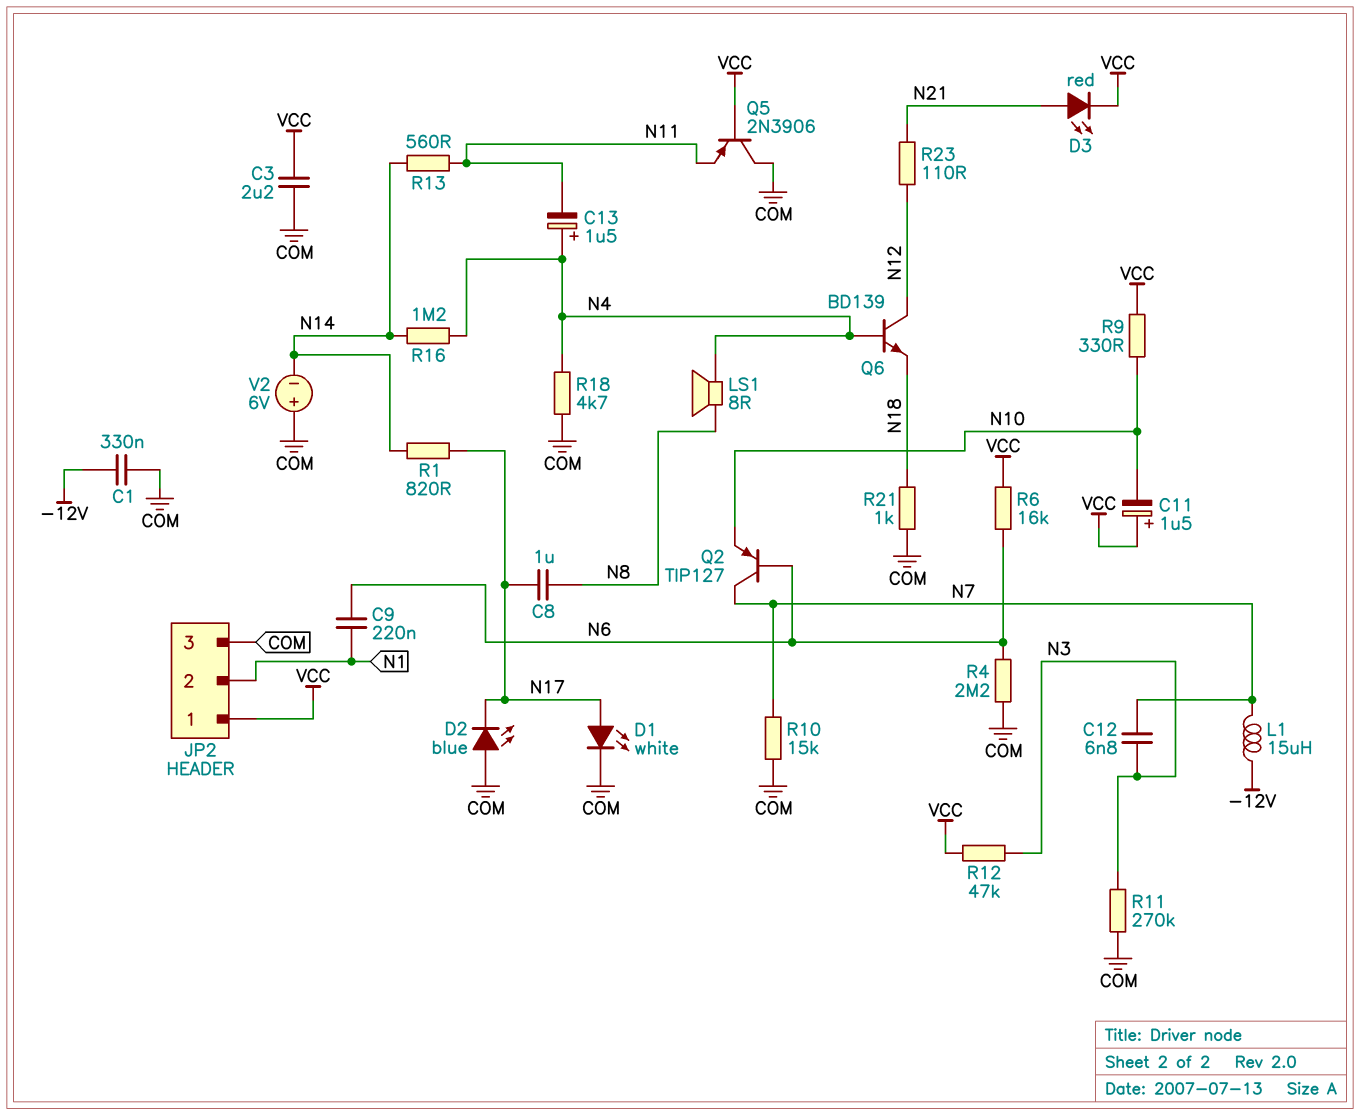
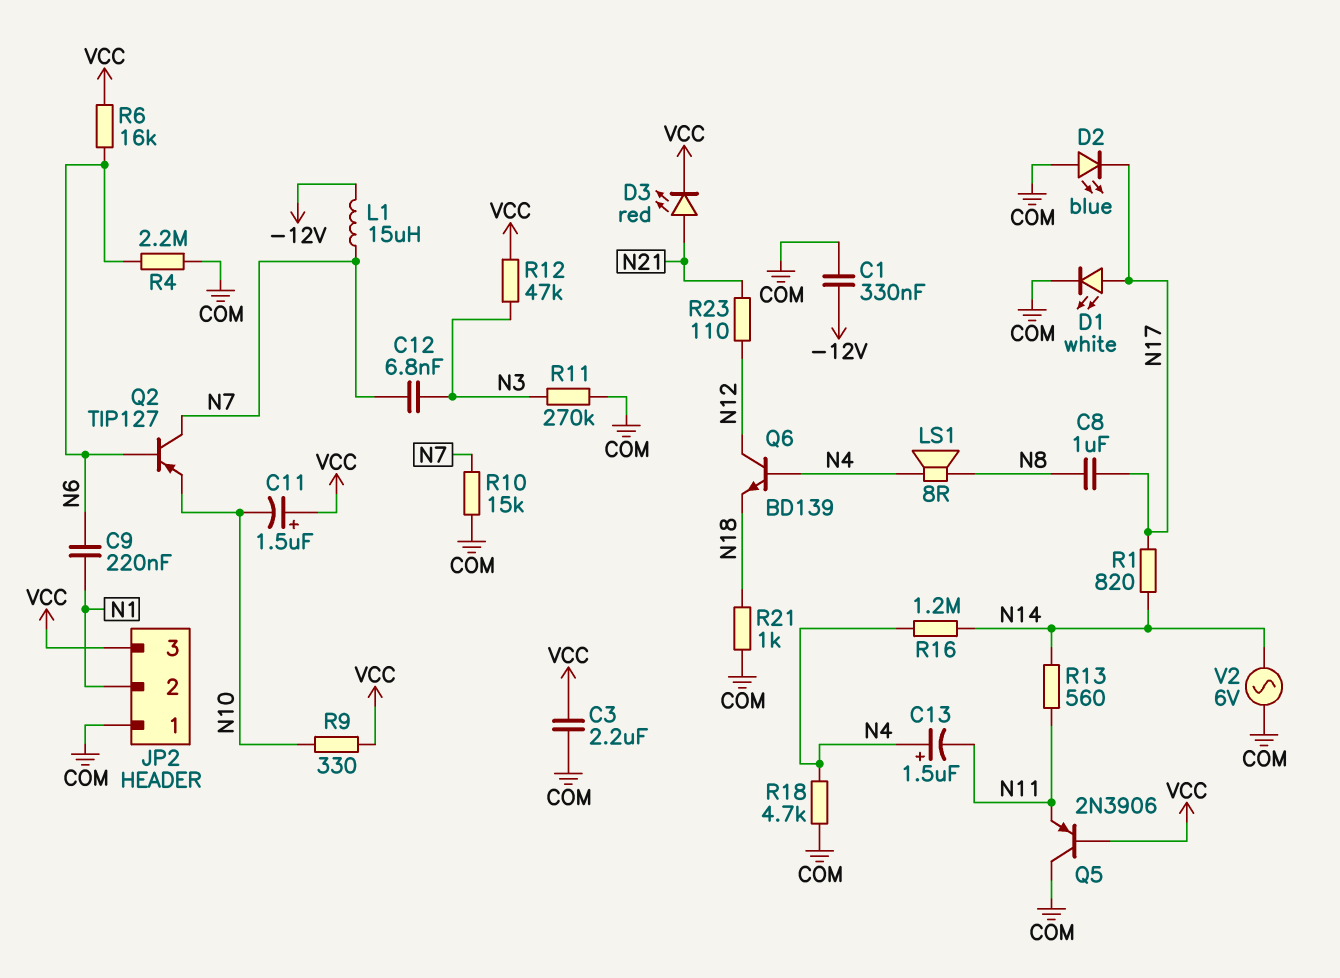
JP2 pin 1: VCC -> COM
JP2 pin 3: COM -> VCC
V2: 6V (plus COM, minus N14) -> AC 6V (COM, N14)

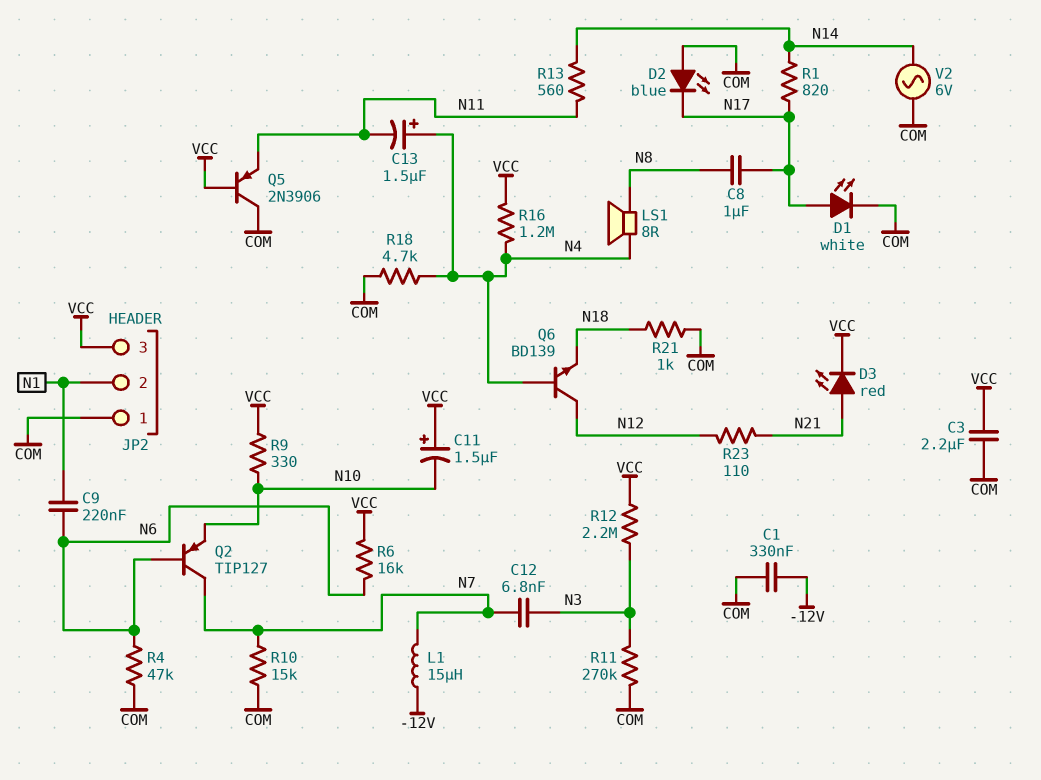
R4: 2.2M (COM, N6) -> 47k (COM, N6)
R12: 47k (N3, VCC) -> 2.2M (N3, VCC)
R16: 1.2M (N4, N14) -> 1.2M (N4, VCC)

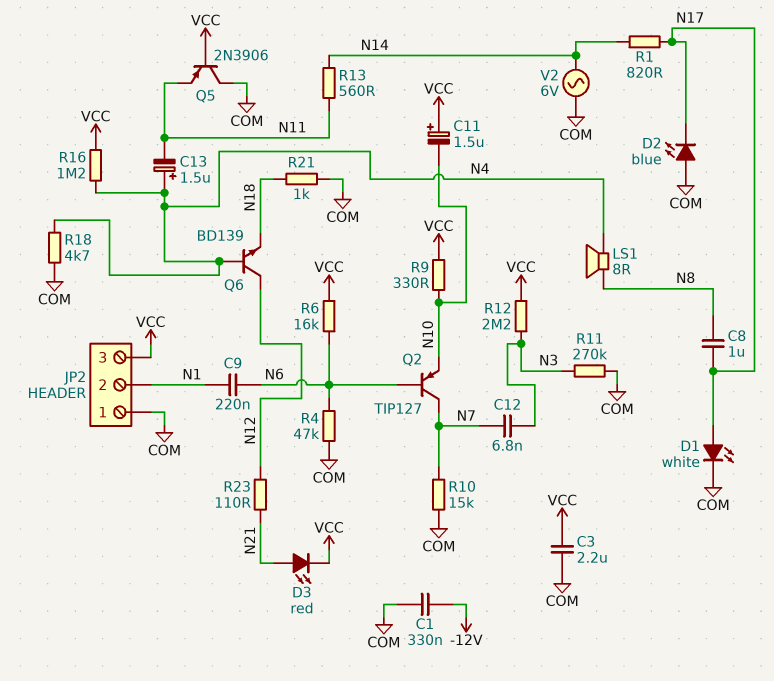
L1: 15uH (-12V, N7) -> none

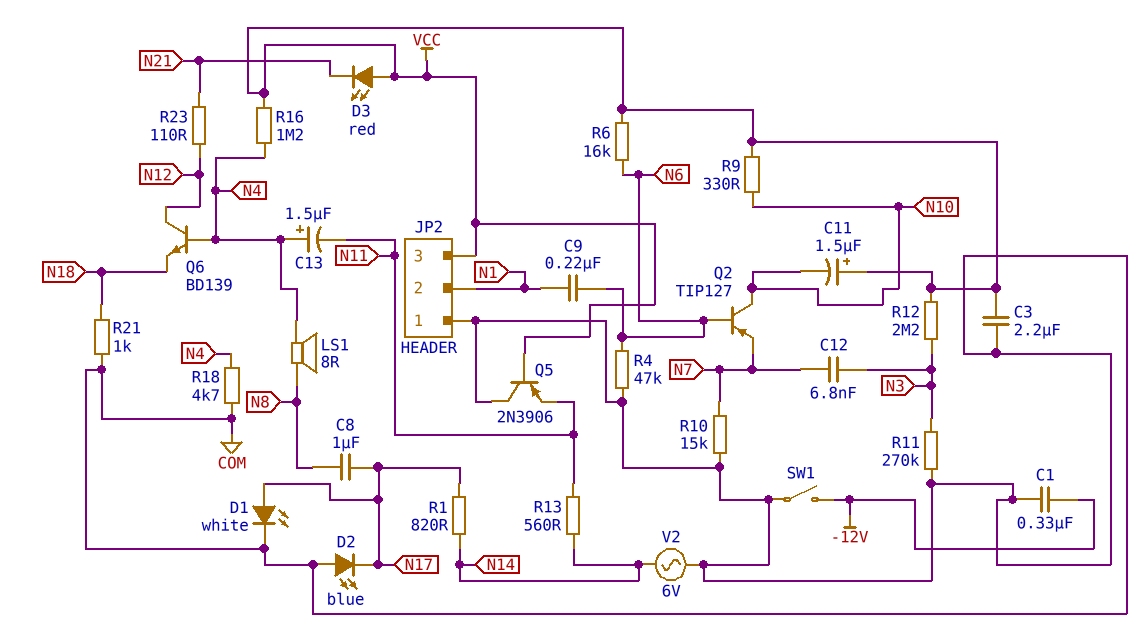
D3: LED red (A N21, K VCC) -> LED red (A VCC, K N21)
Q2: PNP TIP127 (B N6, C N7, E N10) -> PNP TIP127 (B N6, C N10, E N7)
SW1: none -> switch (-12V, COM)

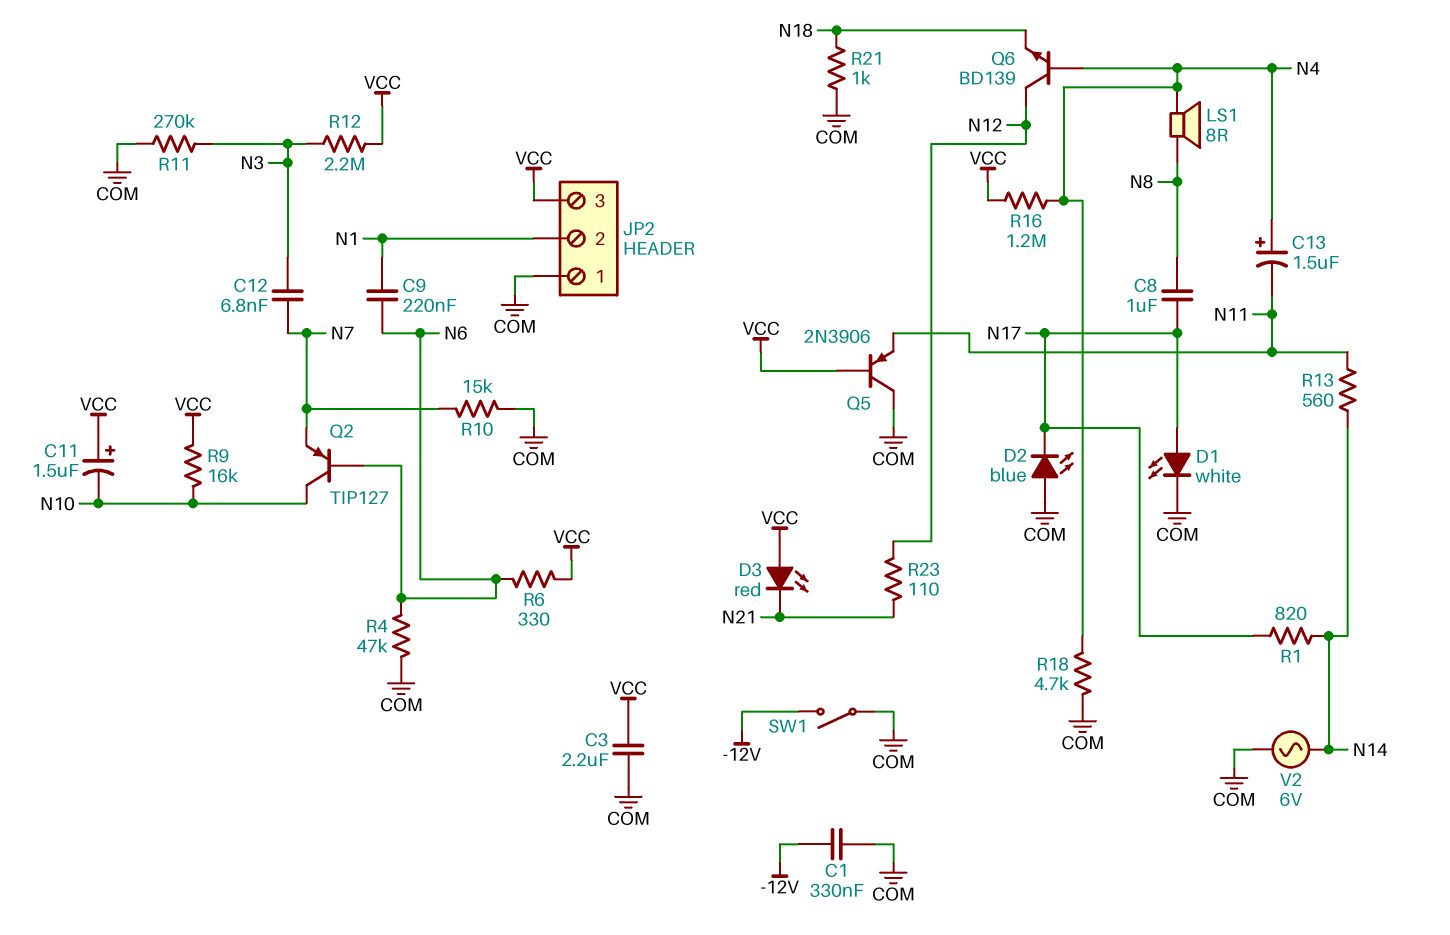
R6: 16k (N6, VCC) -> 330 (N6, VCC)
R9: 330 (N10, VCC) -> 16k (N10, VCC)

